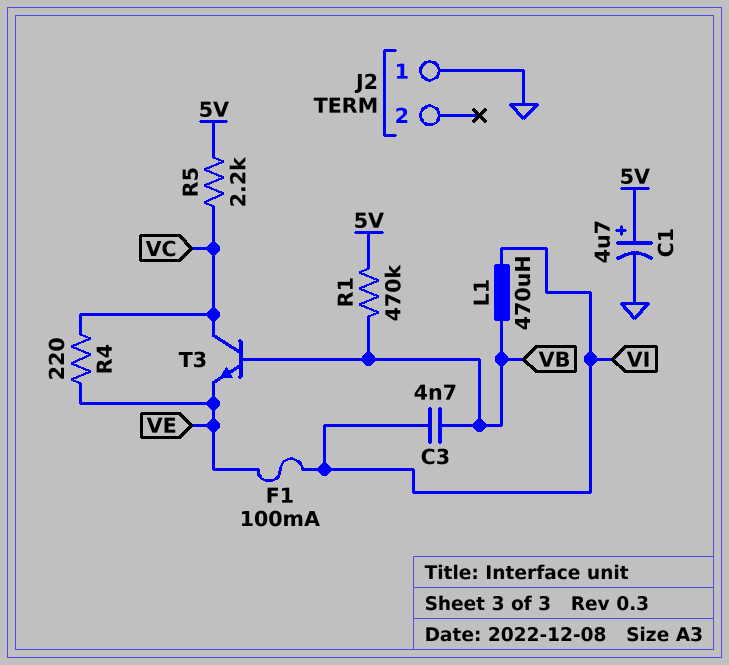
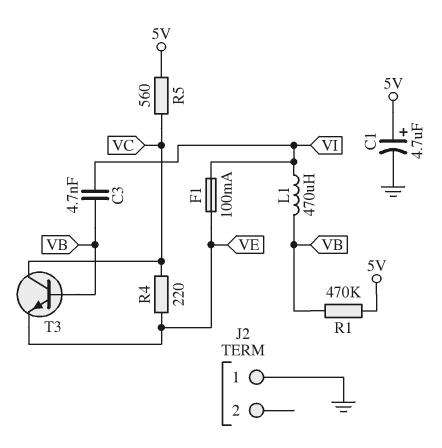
R5: 2.2k (5V, VC) -> 560 (5V, VC)

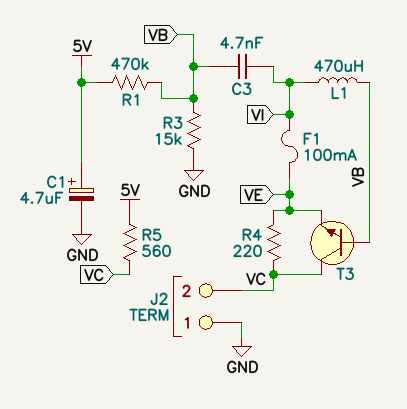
J2 pin 2: none -> VC
R3: none -> 15k (GND, VB)

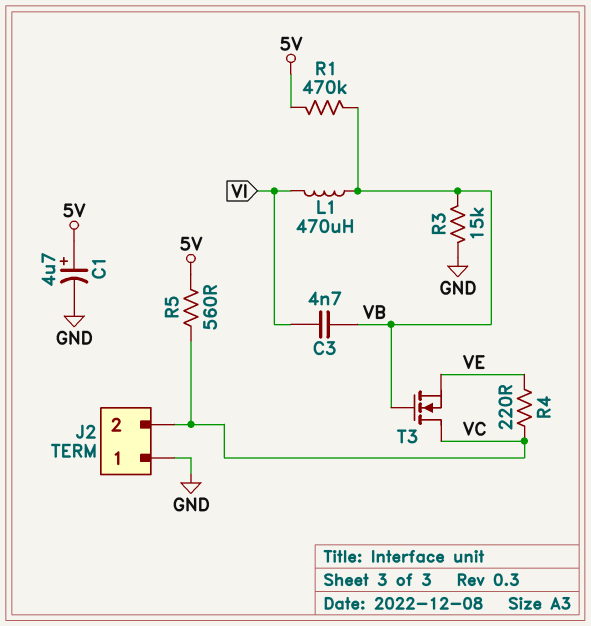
F1: 100mA (VE, VI) -> none
T3: NPN (B VB, C VC, E VE) -> NMOS (G VB, D VC, S VE)

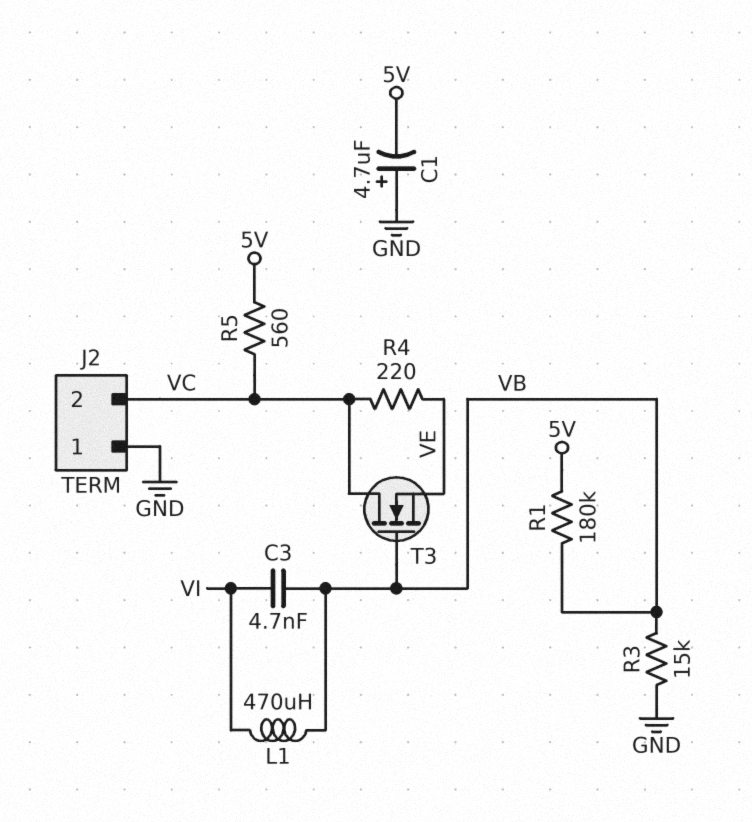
C1: 4.7uF (plus 5V, minus GND) -> 4.7uF (plus GND, minus 5V)
R1: 470k (5V, VB) -> 180k (5V, VB)

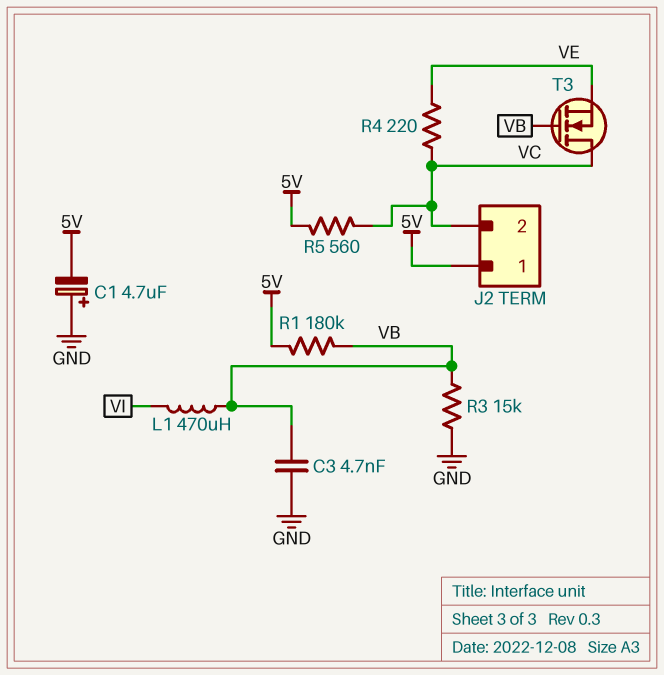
C3: 4.7nF (VB, VI) -> 4.7nF (GND, VB)
J2 pin 1: GND -> 5V

